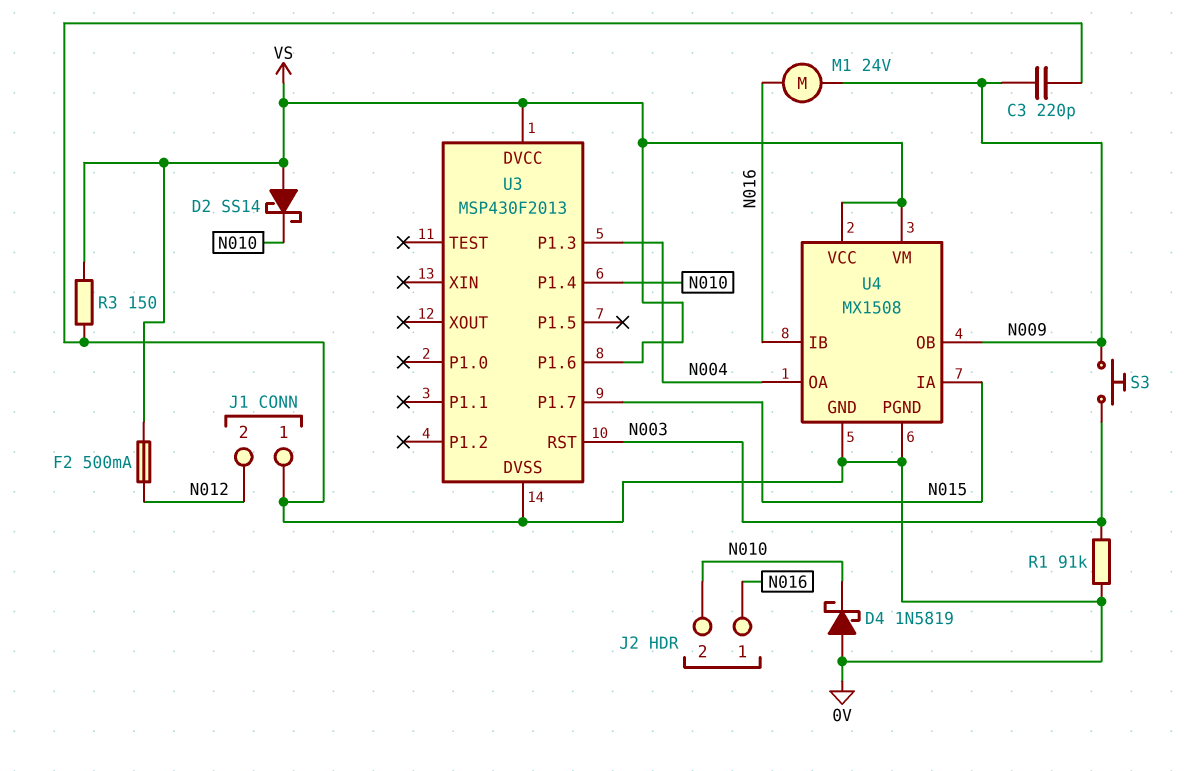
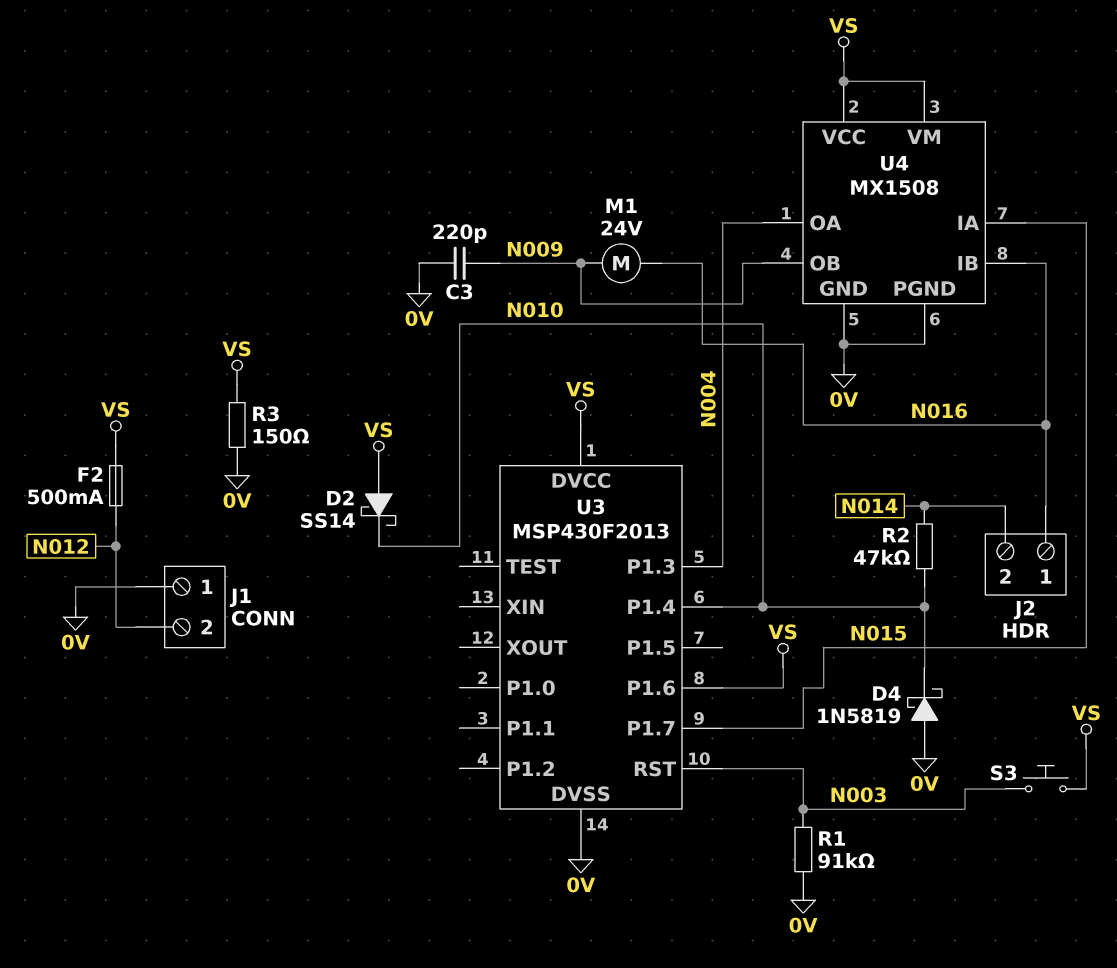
J2 pin 2: N010 -> N014
R2: none -> 47k (N010, N014)
S3: button (N003, N009) -> button (N003, VS)

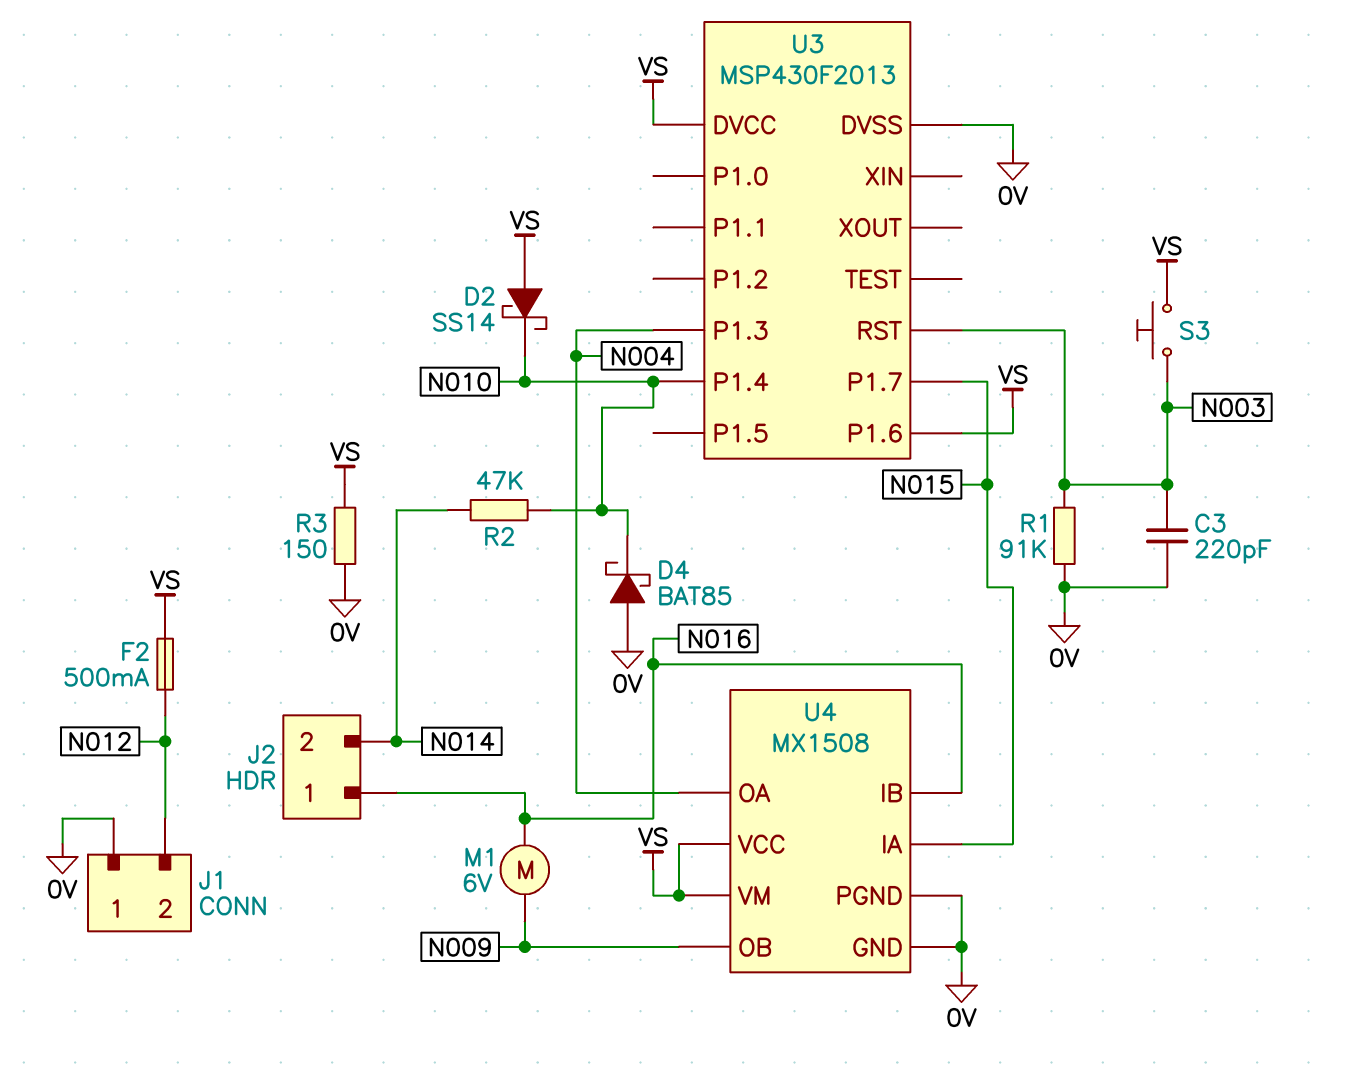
C3: 220pF (0V, N009) -> 220pF (0V, N003)
D4: schottky 1N5819 (A 0V, K N010) -> schottky BAT85 (A 0V, K N010)
M1: motor 24V (N009, N016) -> motor 6V (N009, N016)

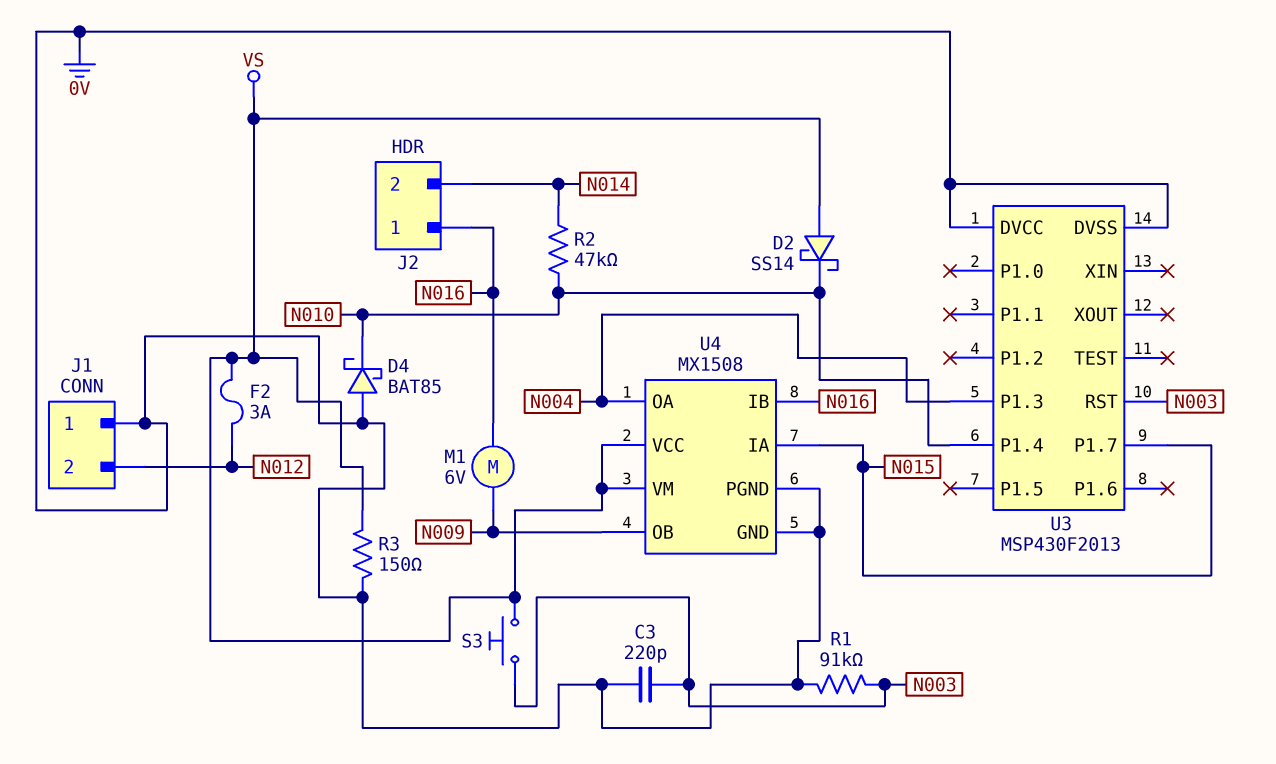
F2: 500mA (N012, VS) -> 3A (N012, VS)
U3 pin DVCC: VS -> 0V
U3 pin P1.6: VS -> none

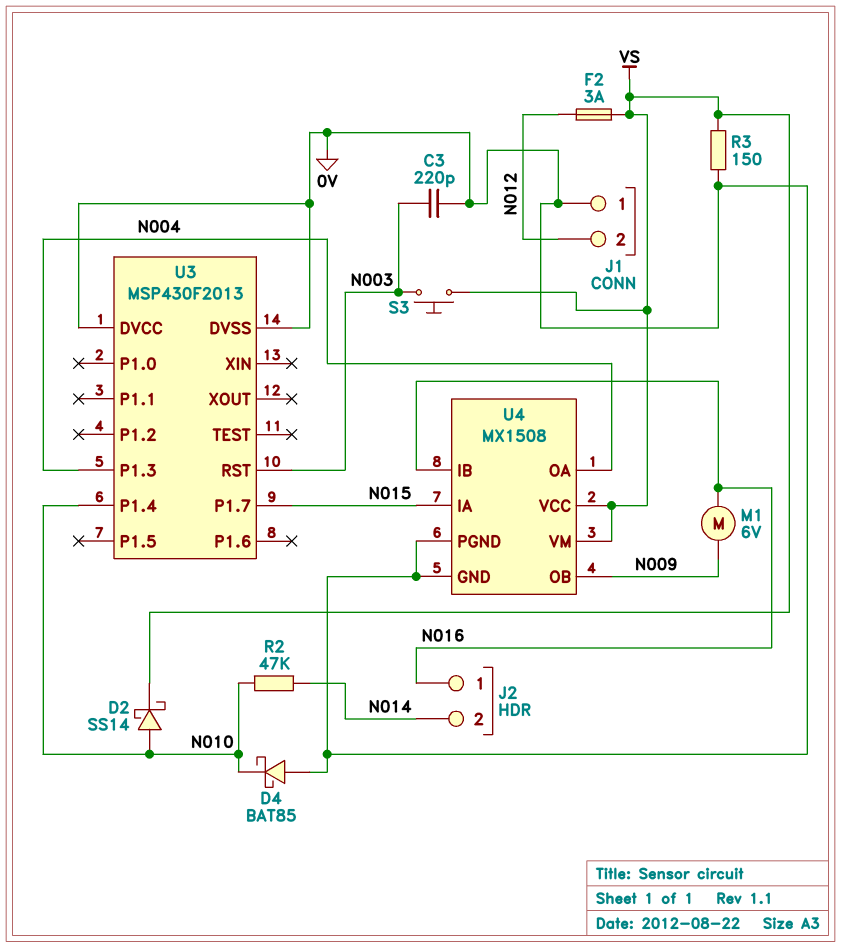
D2: schottky SS14 (A VS, K N010) -> schottky SS14 (A N010, K VS)
R1: 91k (0V, N003) -> none

